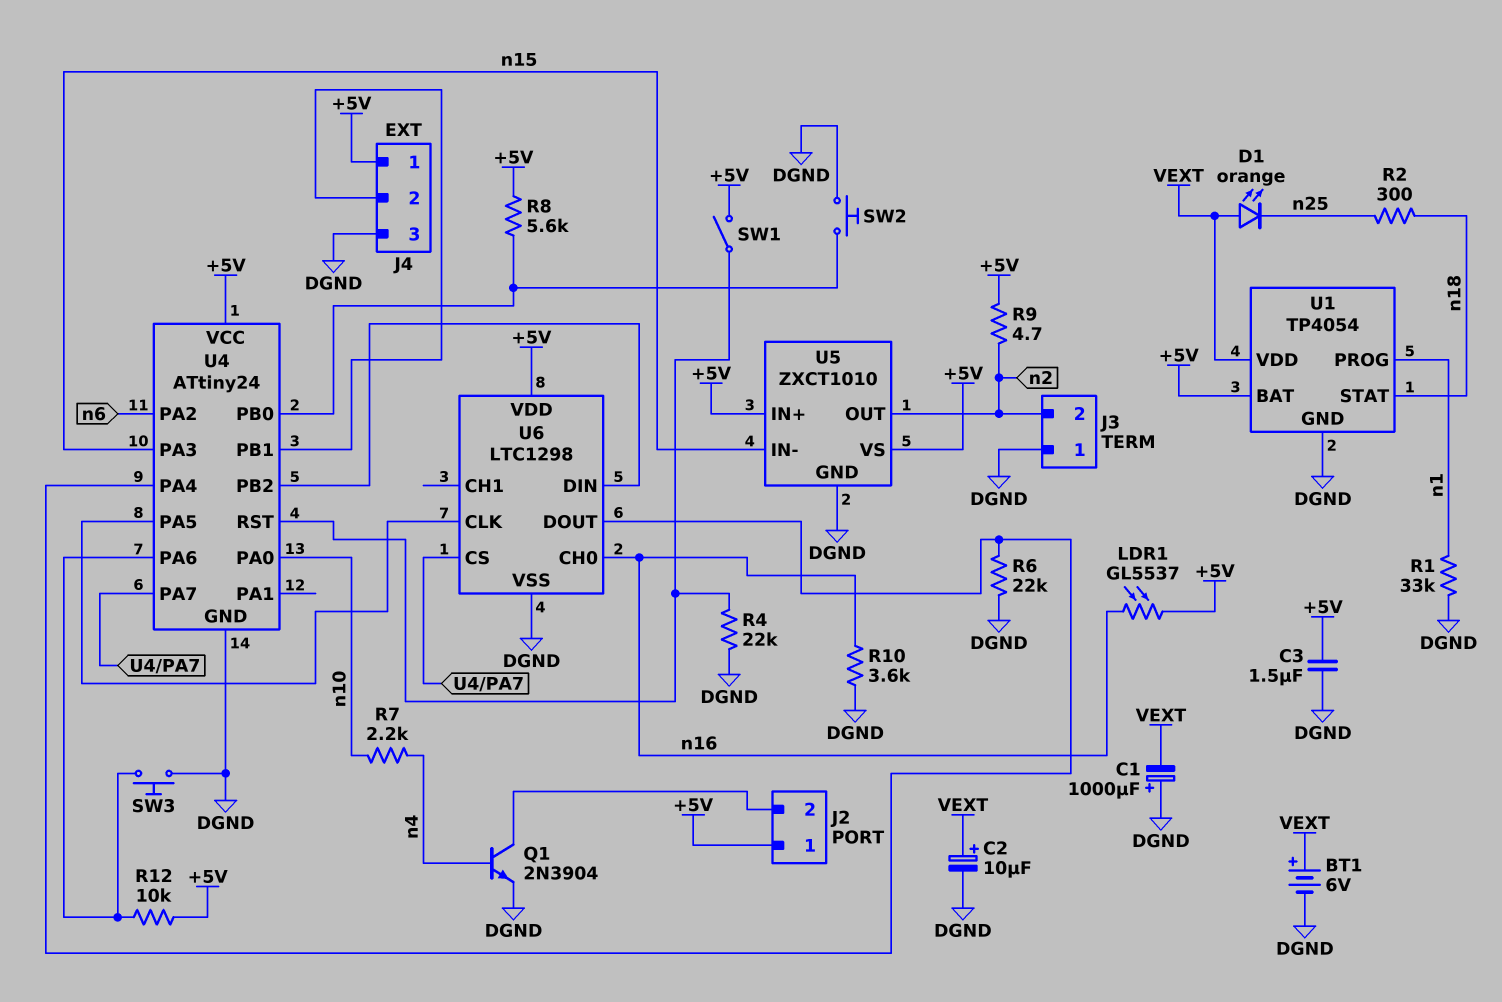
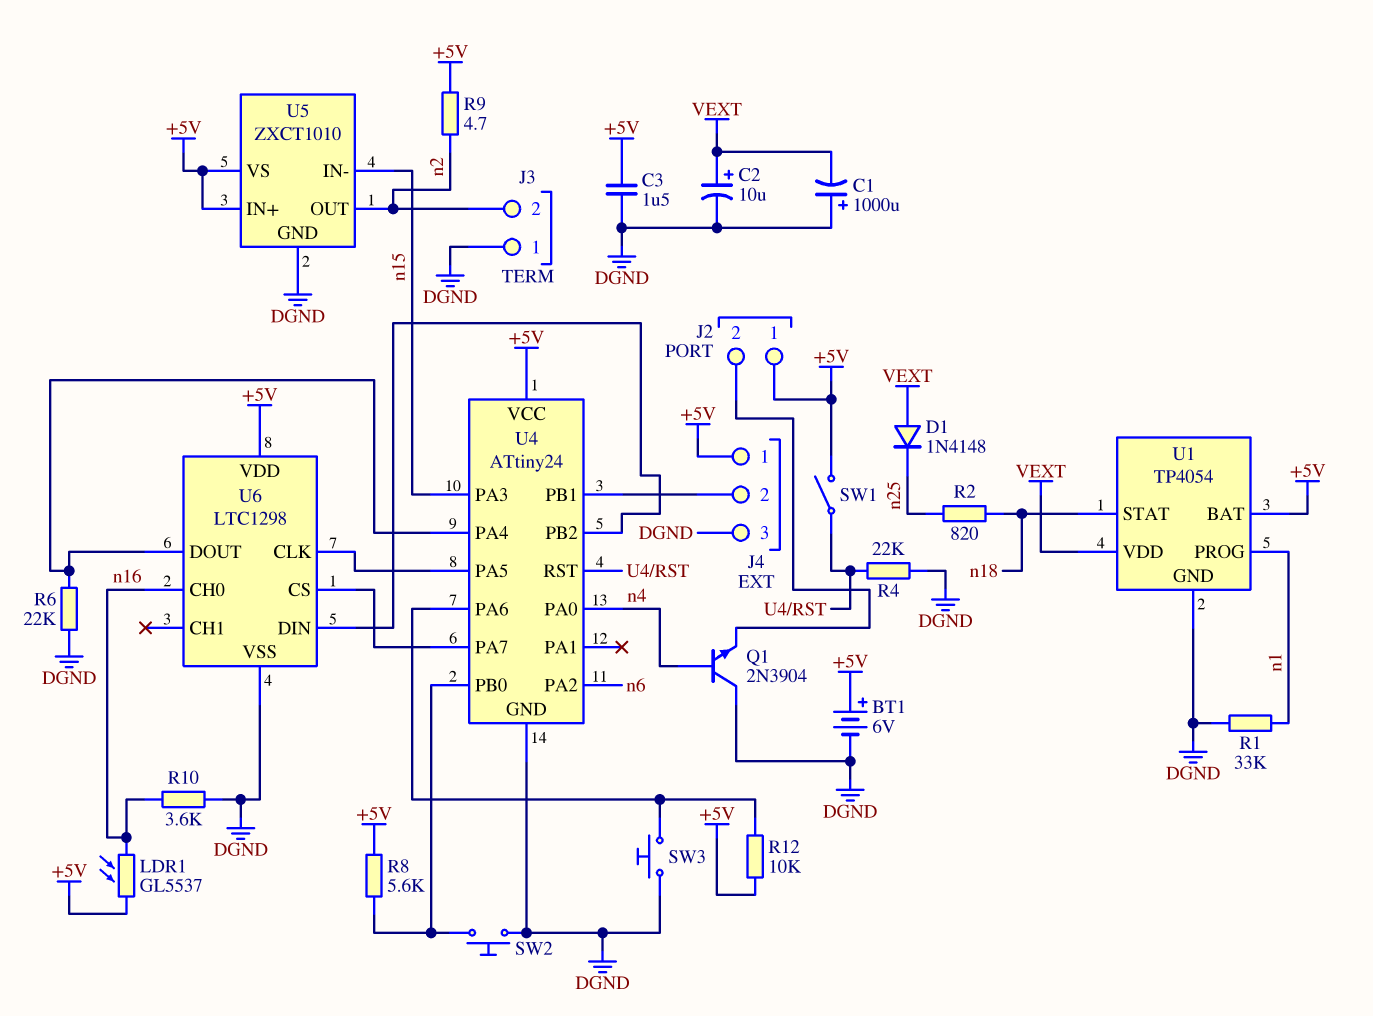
BT1: 6V (plus VEXT, minus DGND) -> 6V (plus +5V, minus DGND)
D1: LED orange (A VEXT, K n25) -> diode 1N4148 (A VEXT, K n25)
Q1: NPN 2N3904 (B n4, C J2/2, E DGND) -> NPN 2N3904 (B n4, C DGND, E J2/2)
R2: 300 (n18, n25) -> 820 (n18, n25)
R7: 2.2k (n4, n10) -> none
U4 pin PA0: n10 -> n4

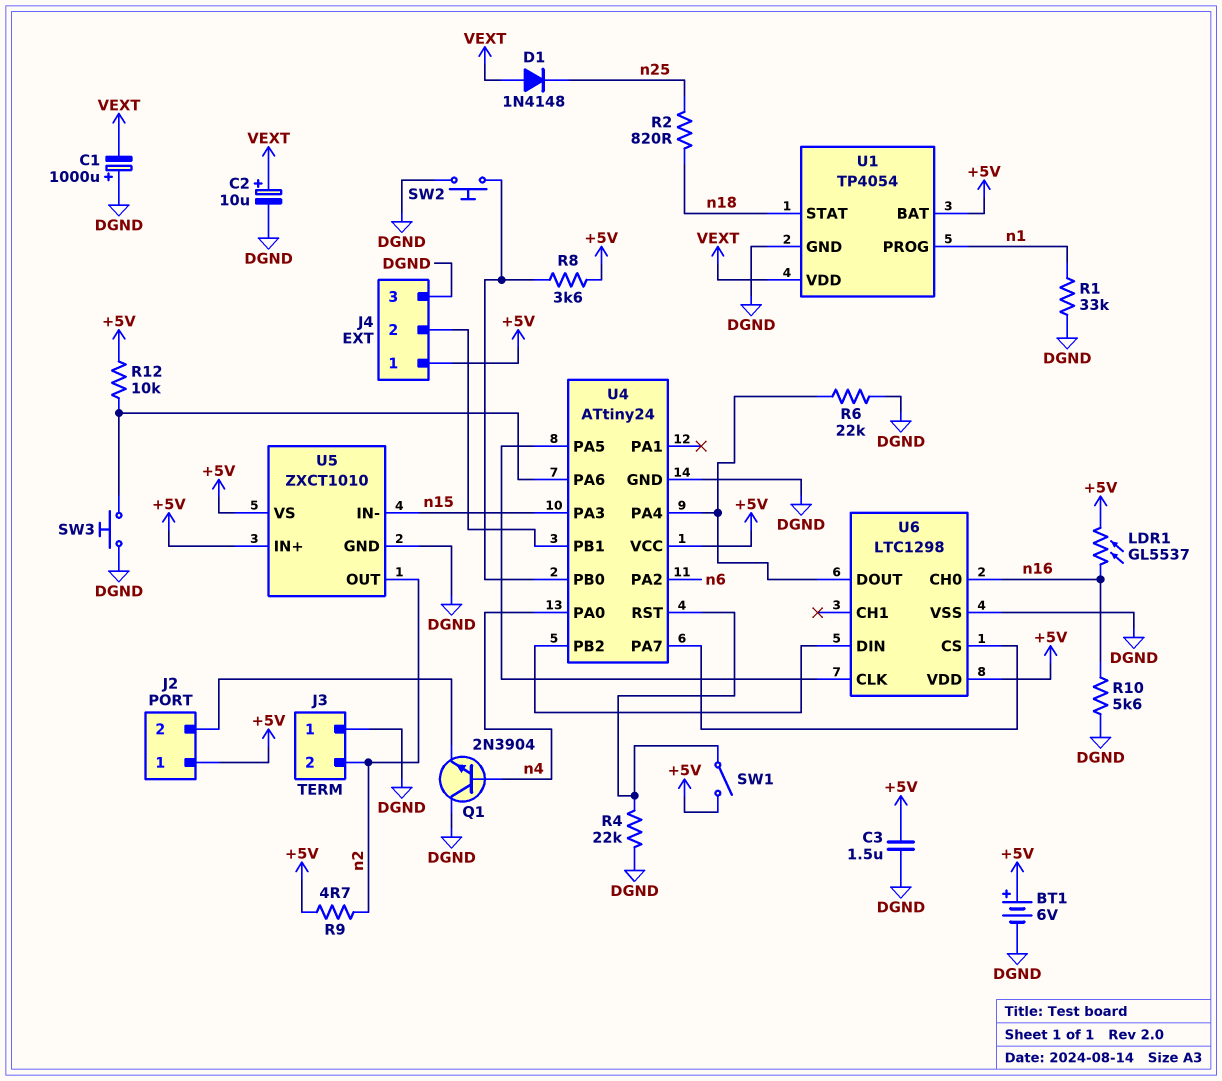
R8: 5.6k (+5V, U4/PB0) -> 3.6k (+5V, U4/PB0)
R10: 3.6k (DGND, n16) -> 5.6k (DGND, n16)

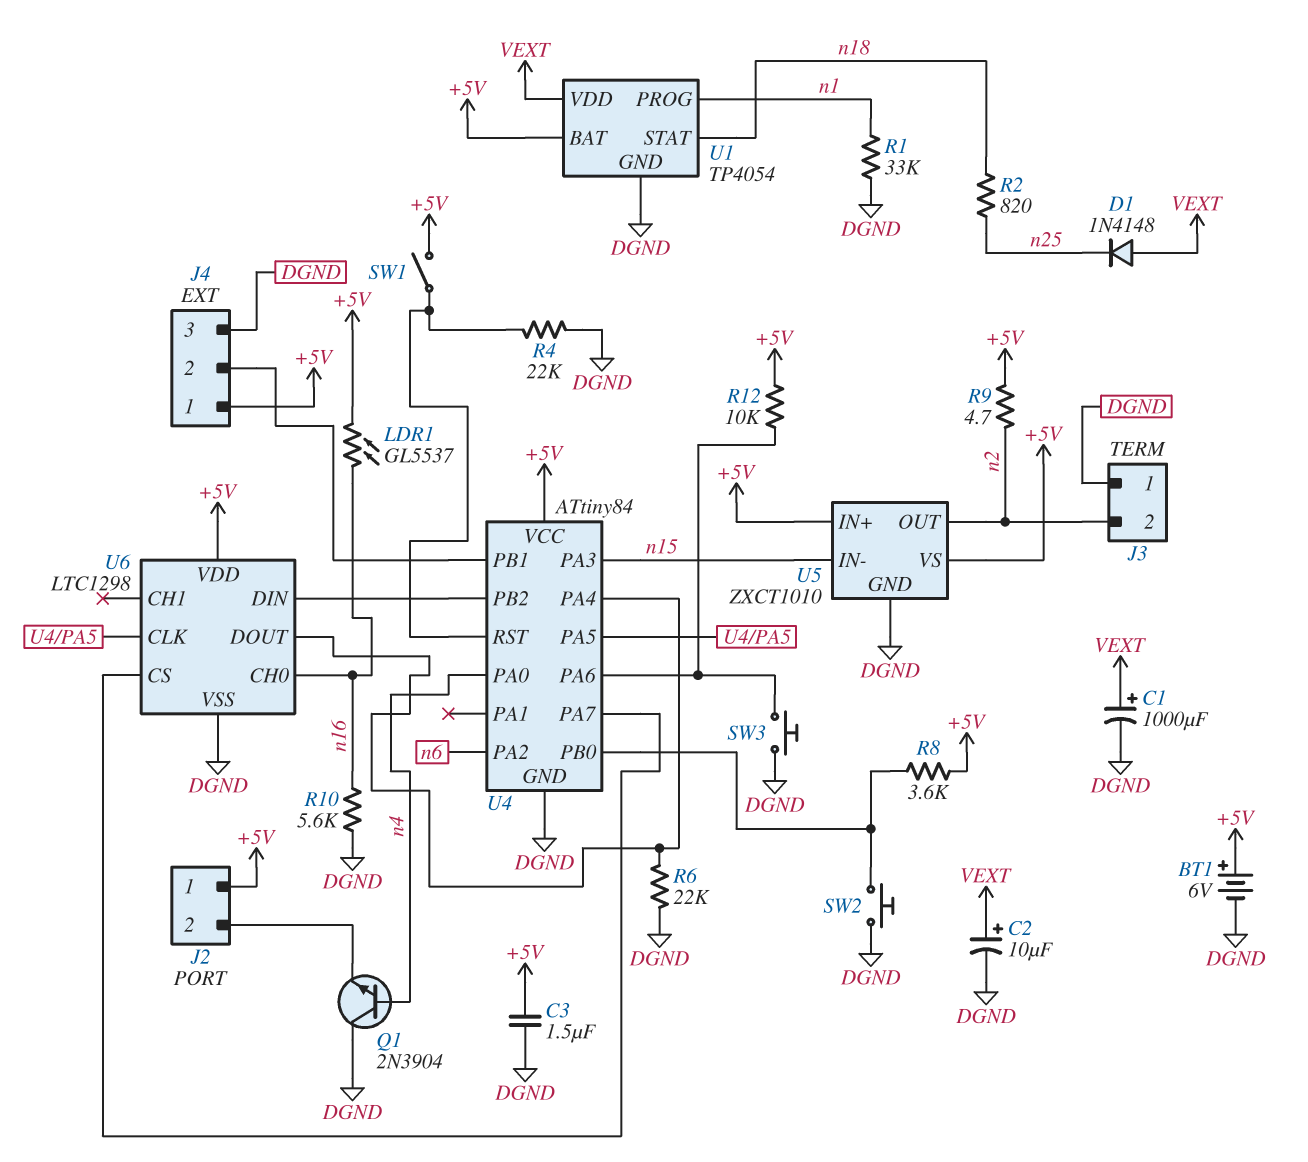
C1: 1000uF (plus DGND, minus VEXT) -> 1000uF (plus VEXT, minus DGND)
U4: ATtiny24 -> ATtiny84

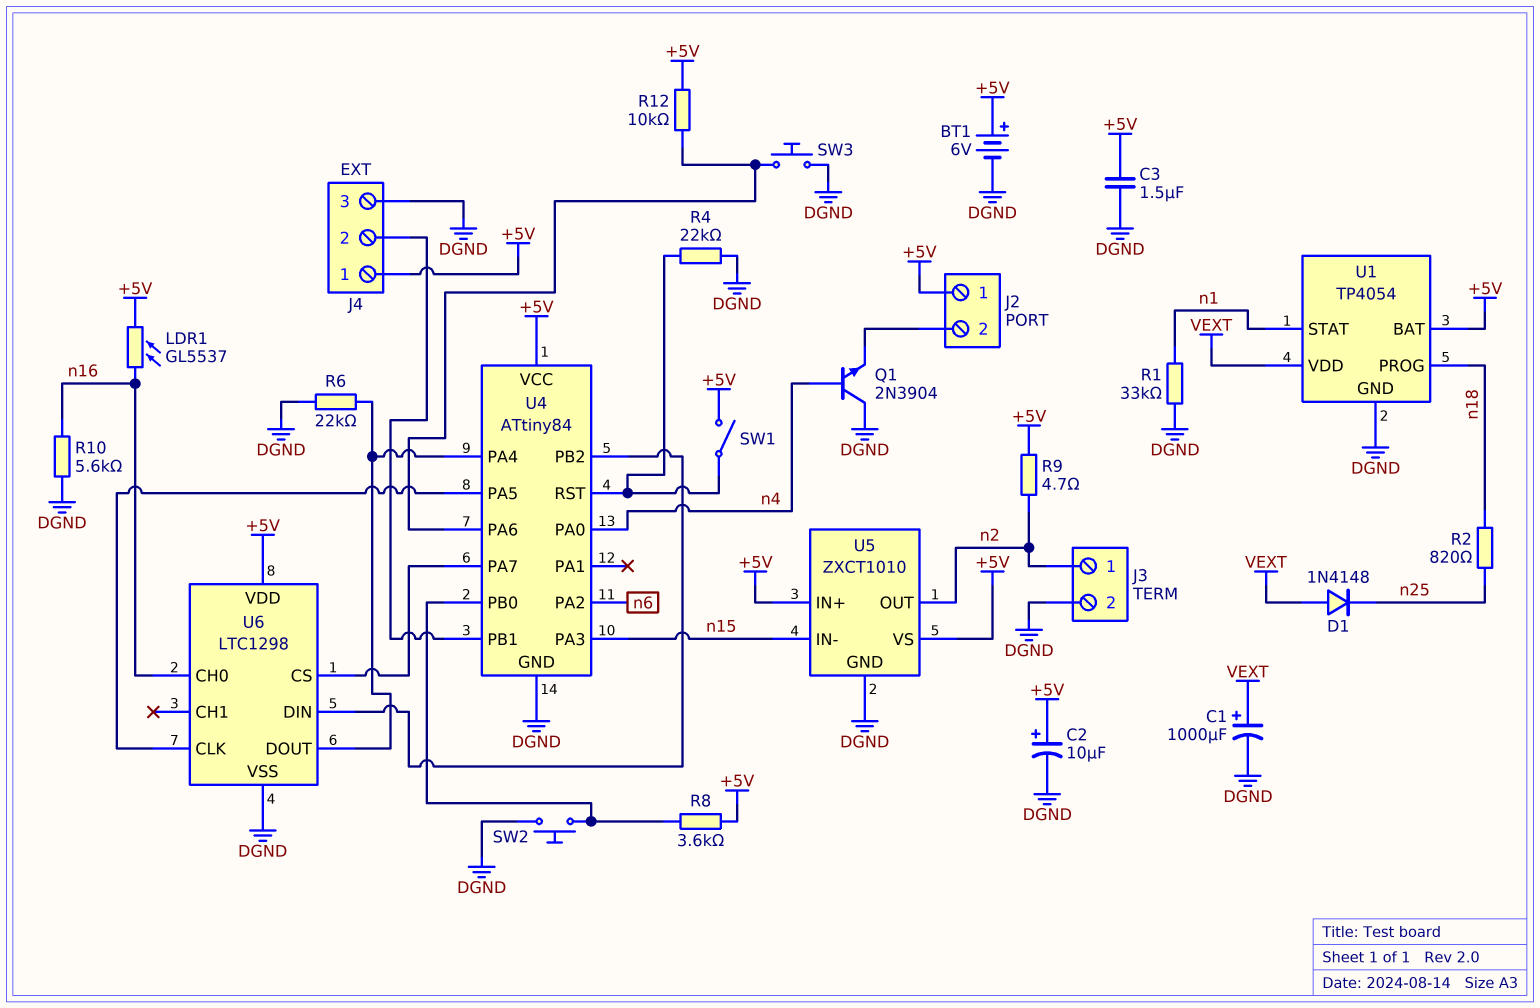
C2: 10uF (plus VEXT, minus DGND) -> 10uF (plus +5V, minus DGND)
J3 pin 1: DGND -> n2
J3 pin 2: n2 -> DGND
U1 pin PROG: n1 -> n18
U1 pin STAT: n18 -> n1

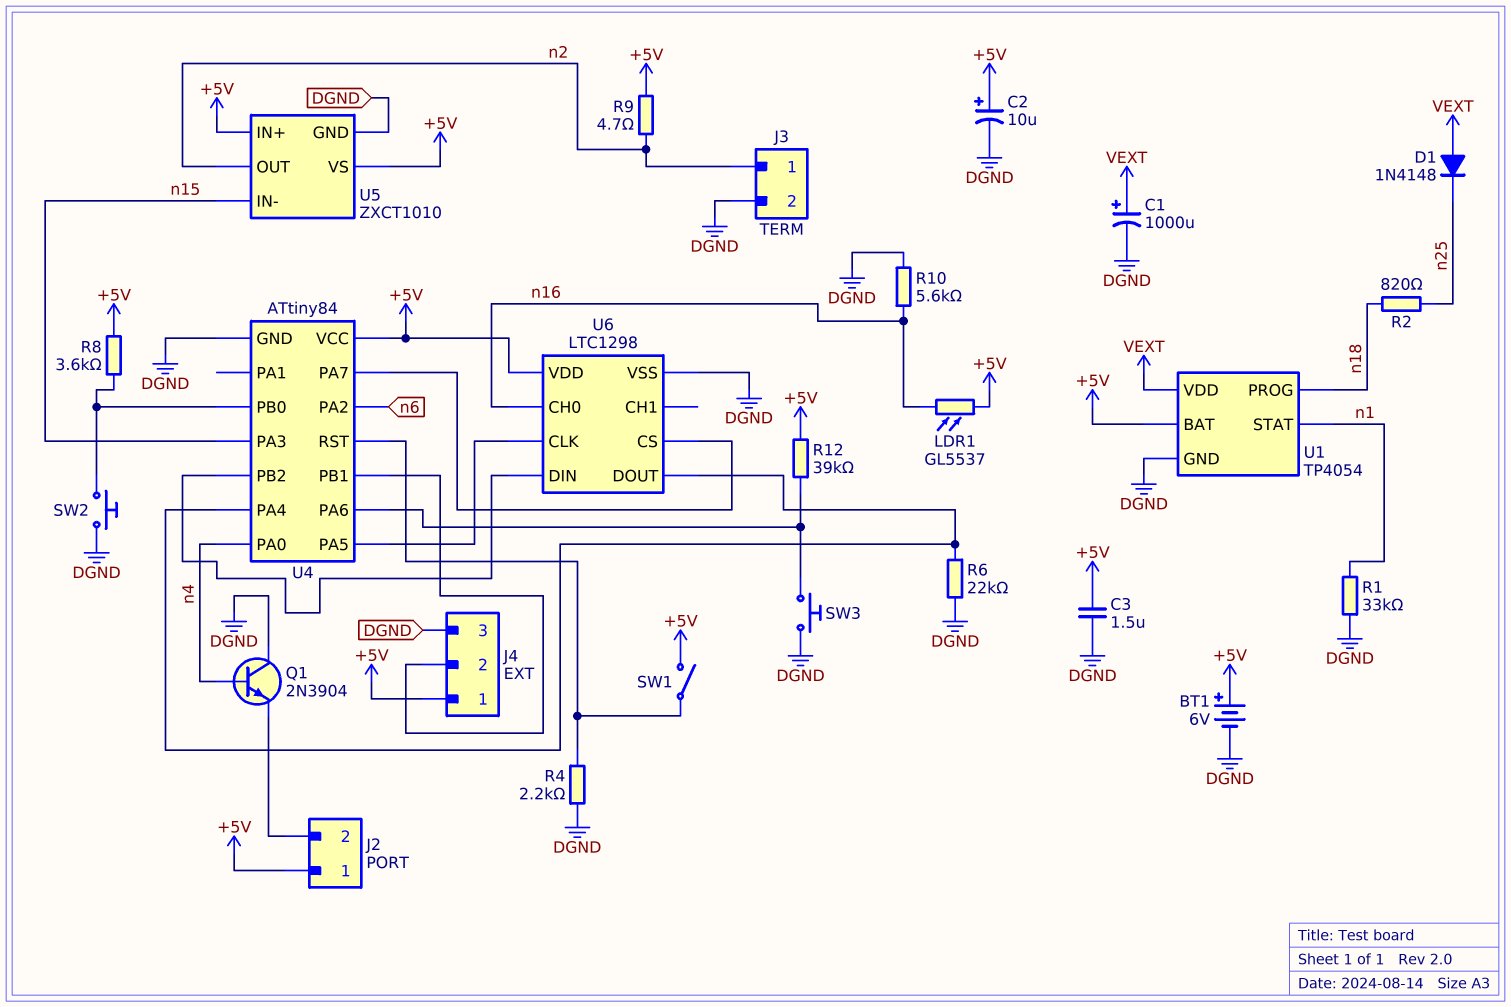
R4: 22k (DGND, U4/RST) -> 2.2k (DGND, U4/RST)
R12: 10k (+5V, U4/PA6) -> 39k (+5V, U4/PA6)

